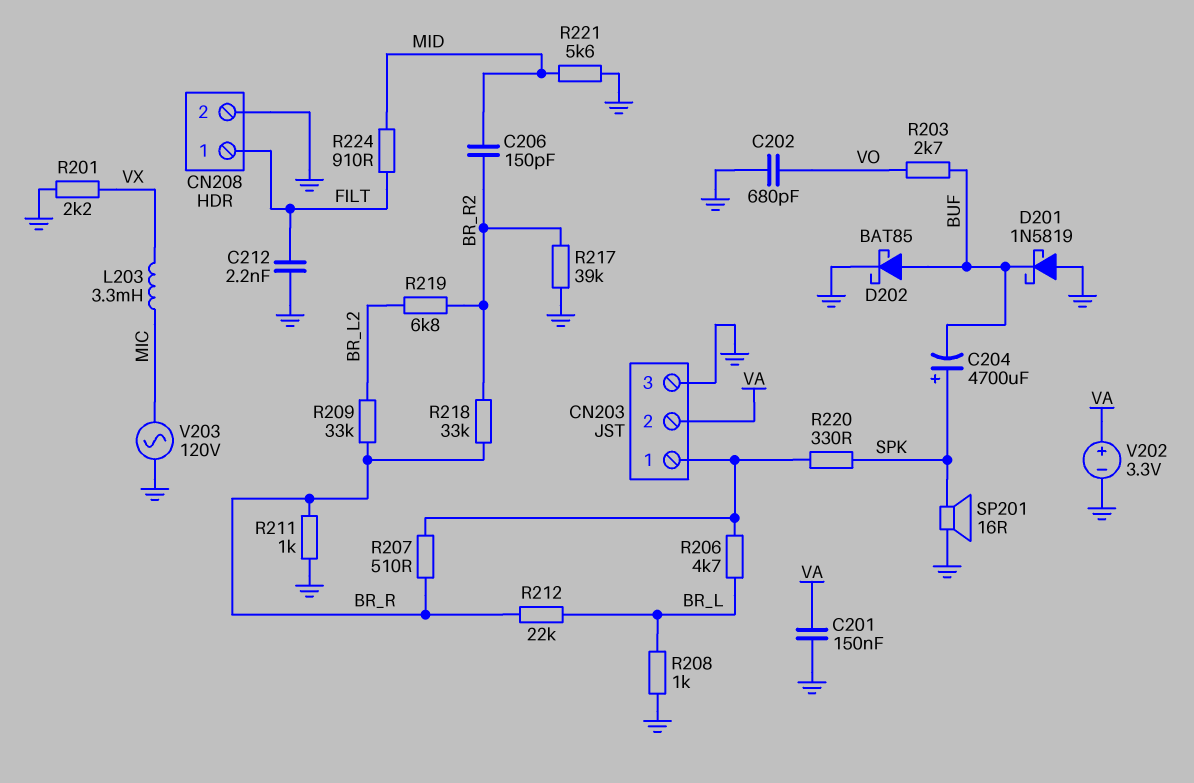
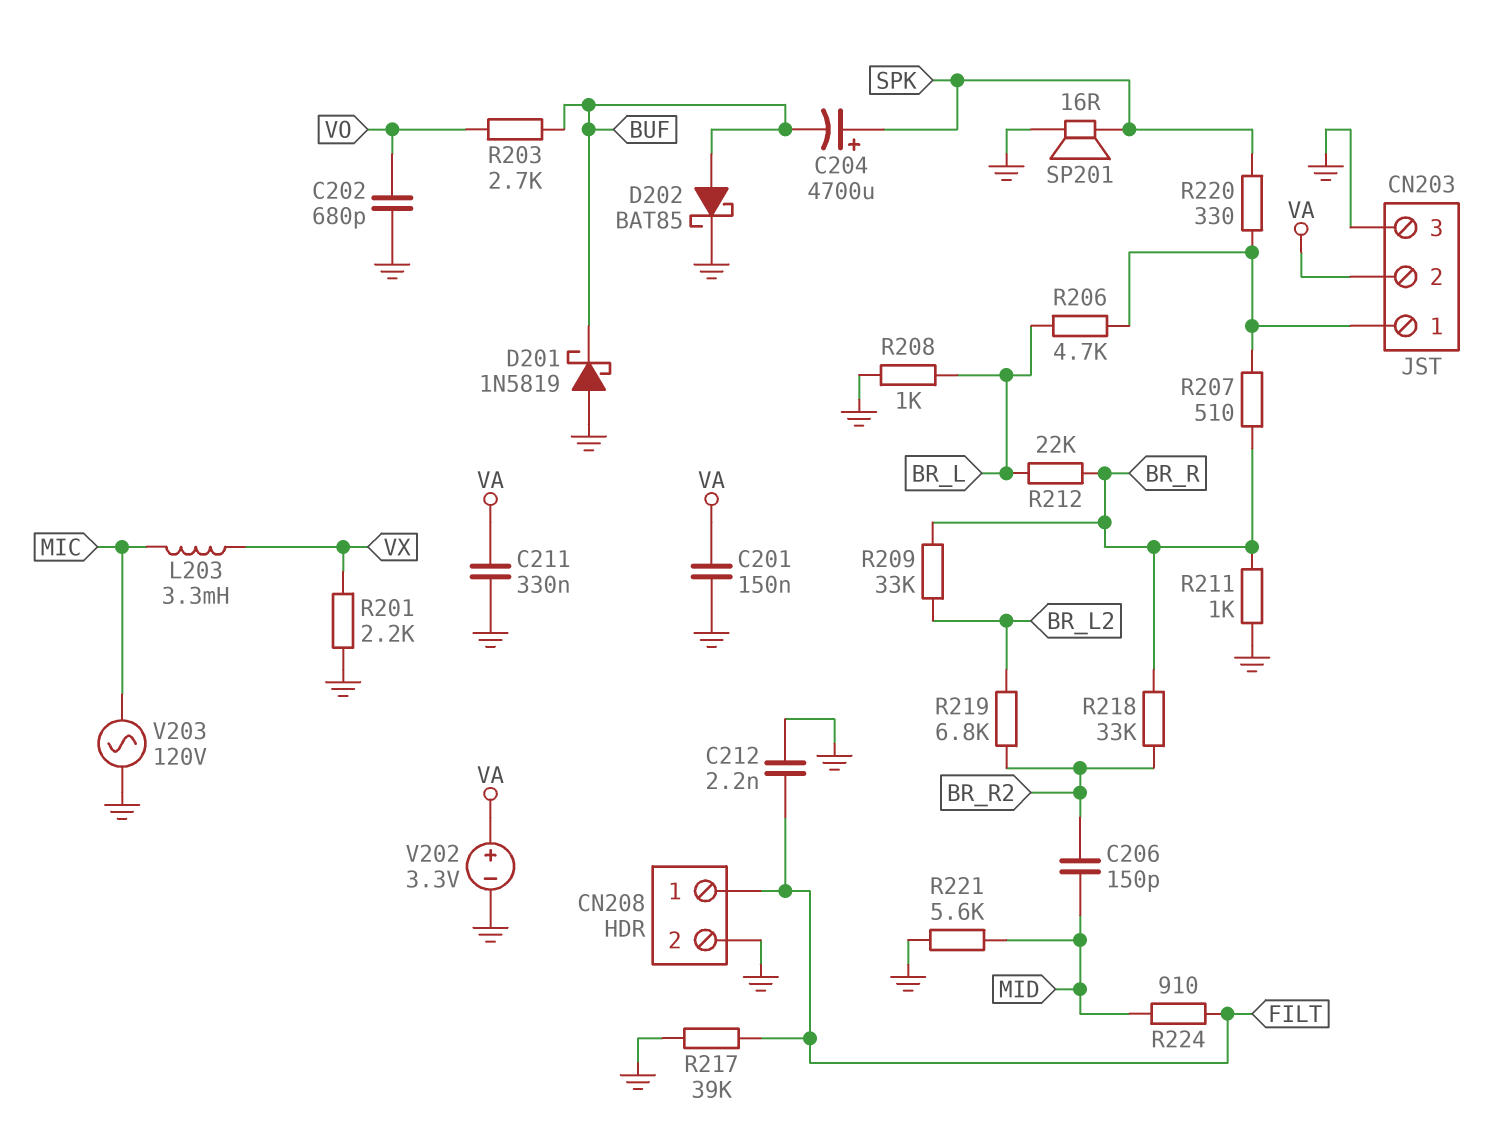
C211: none -> 330nF (GND, VA)
R217: 39k (BR_R2, GND) -> 39k (FILT, GND)

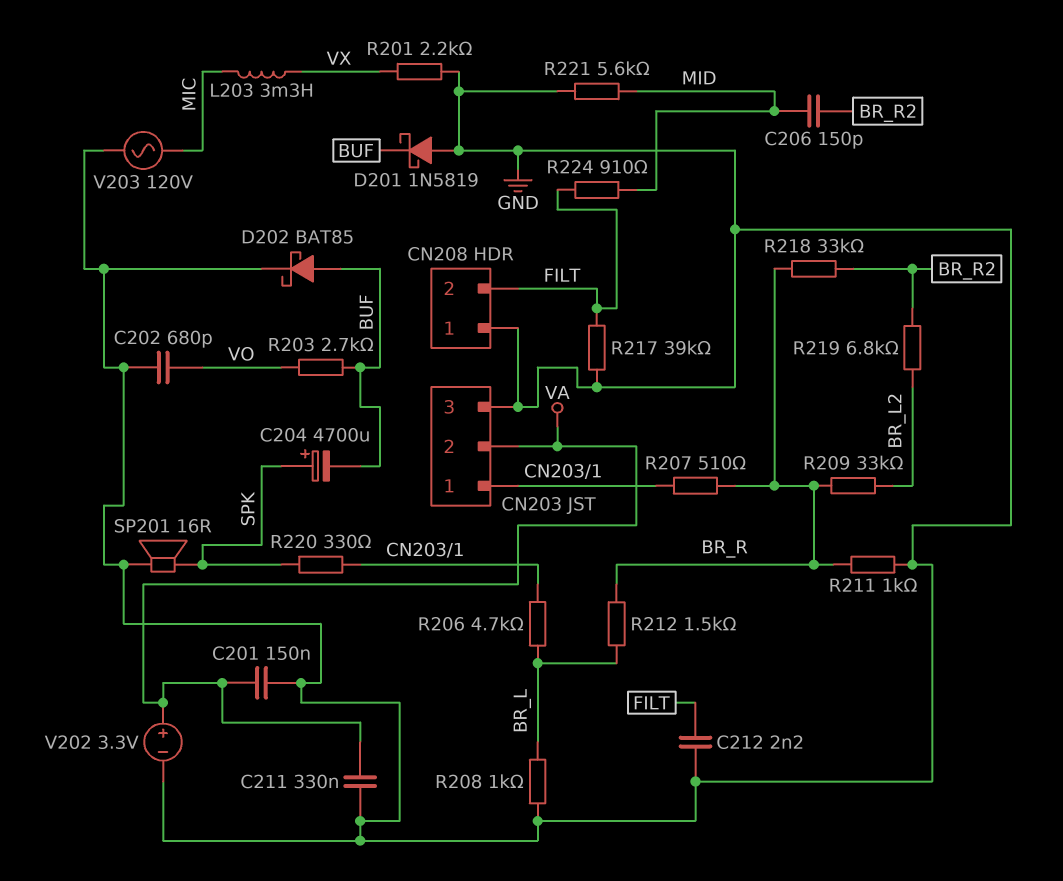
CN208 pin 1: FILT -> GND
CN208 pin 2: GND -> FILT
R212: 22k (BR_L, BR_R) -> 1.5k (BR_L, BR_R)

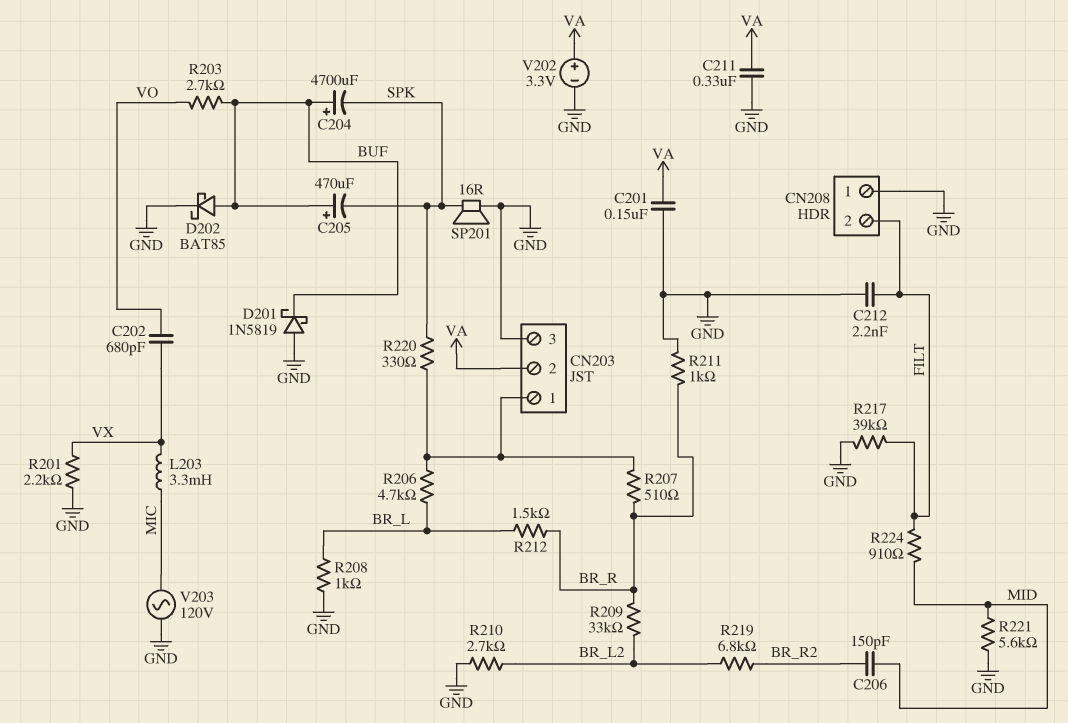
C202: 680pF (GND, VO) -> 680pF (VO, VX)
C204: 4700uF (plus SPK, minus BUF) -> 4700uF (plus BUF, minus SPK)
C205: none -> 470uF (plus BUF, minus SPK)
R210: none -> 2.7k (BR_L2, GND)
R218: 33k (BR_R, BR_R2) -> none

